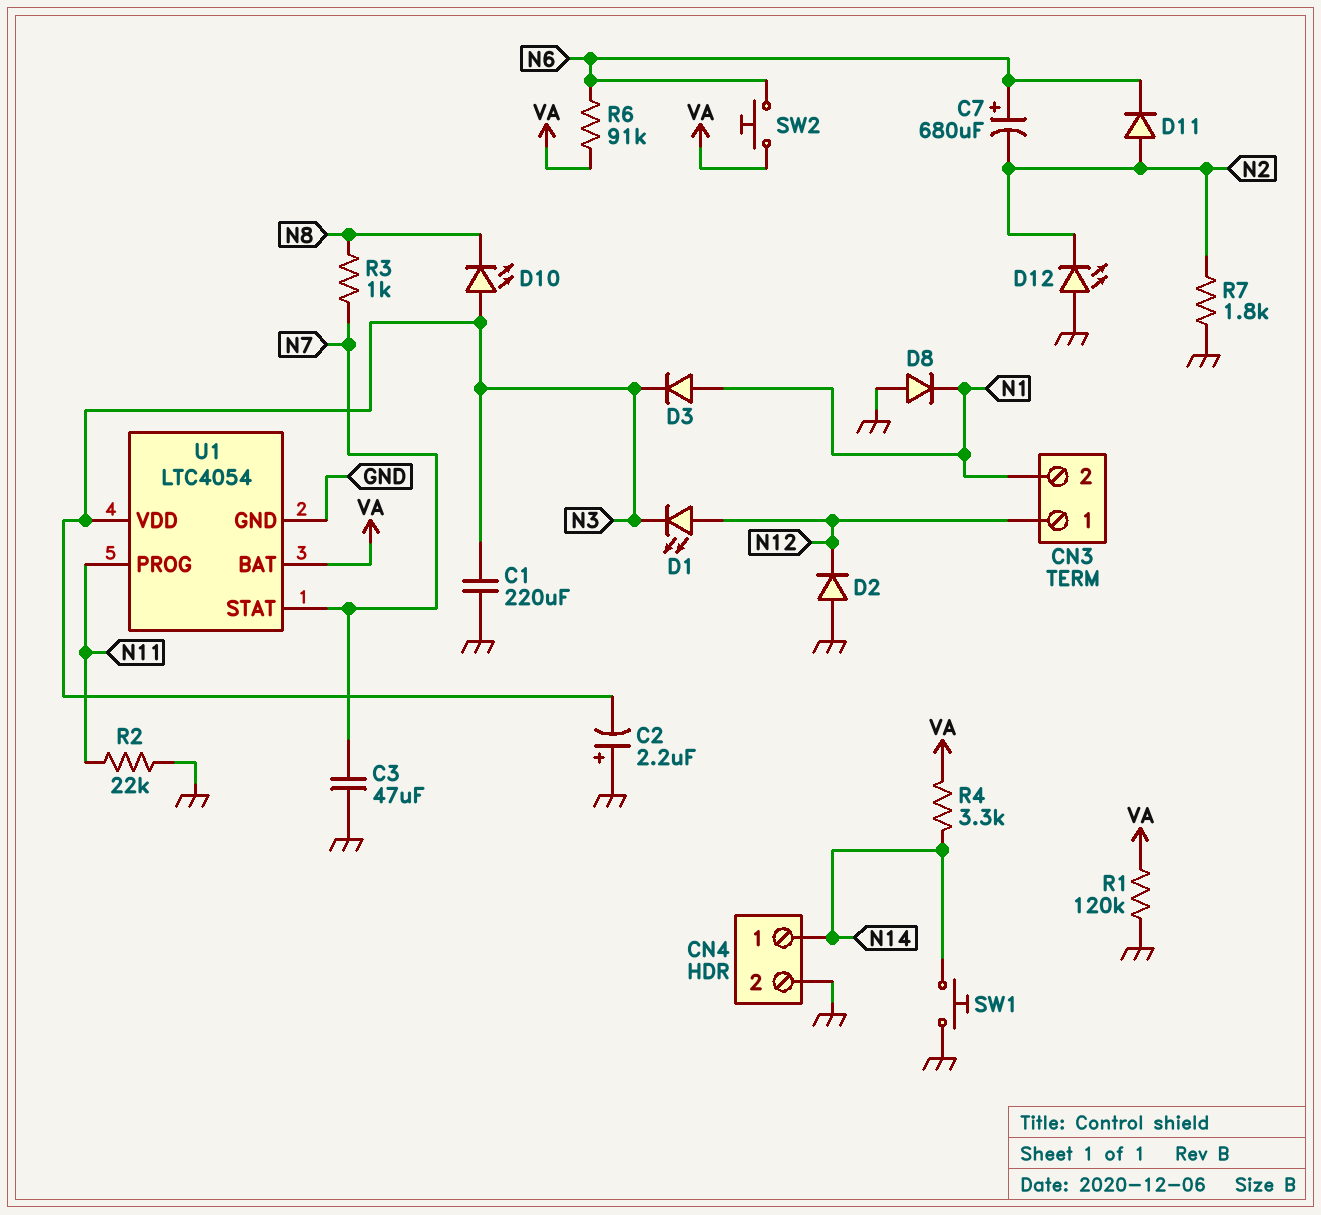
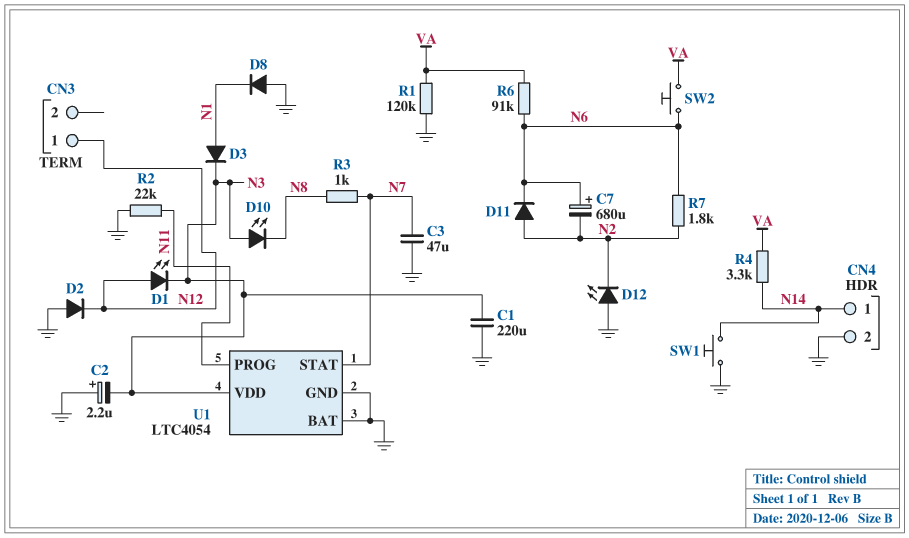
CN3 pin 2: N1 -> none
R7: 1.8k (GND, N2) -> 1.8k (N2, N6)
U1 pin BAT: VA -> GND

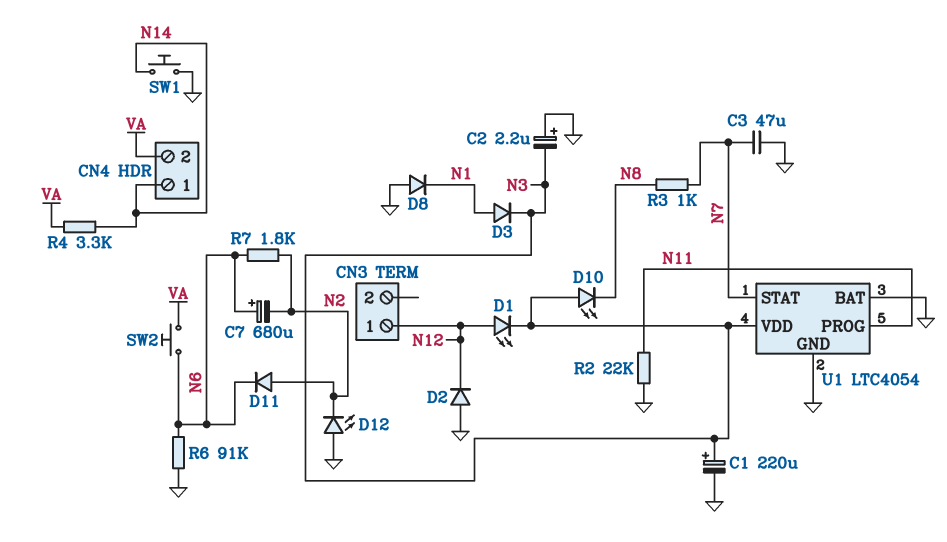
C1: 220uF (GND, N3) -> 220uF (plus N3, minus GND)
CN4 pin 2: GND -> VA
R1: 120k (GND, VA) -> none
R6: 91k (N6, VA) -> 91k (GND, N6)

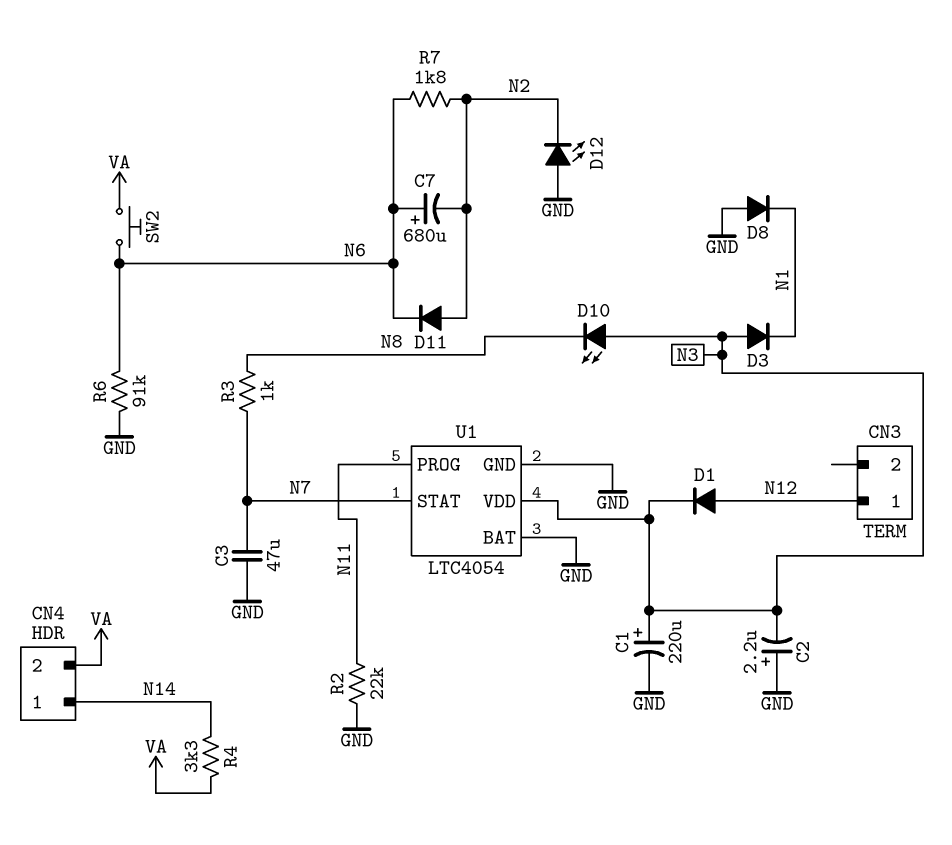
D1: LED (A N12, K N3) -> diode (A N12, K N3)
D2: diode (A GND, K N12) -> none
D3: diode (A N1, K N3) -> diode (A N3, K N1)
SW1: button (GND, N14) -> none

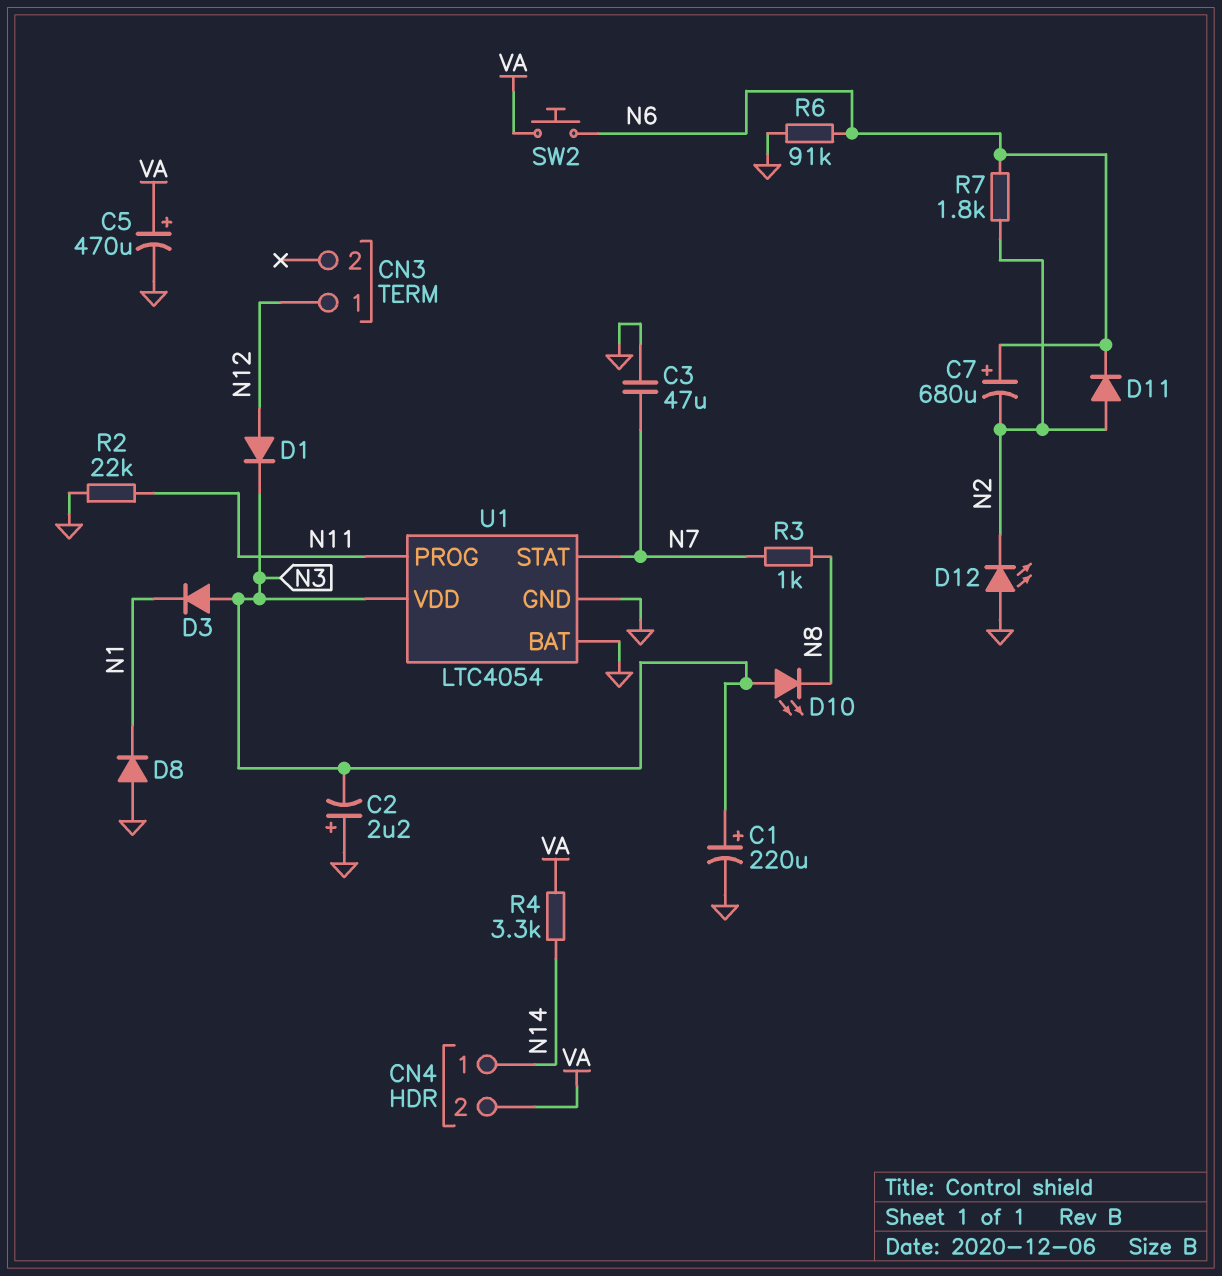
C5: none -> 470uF (plus VA, minus GND)

